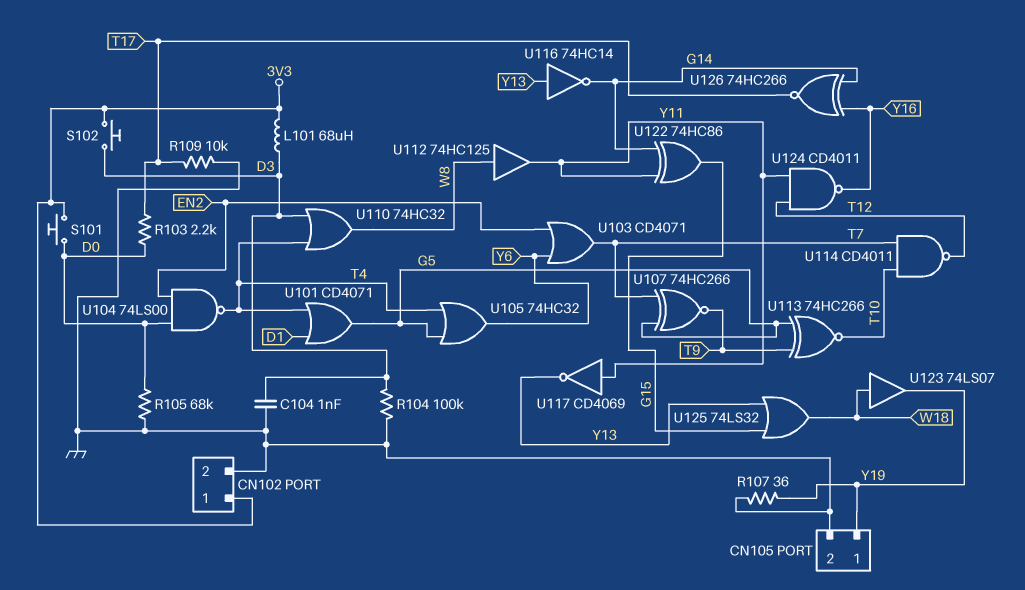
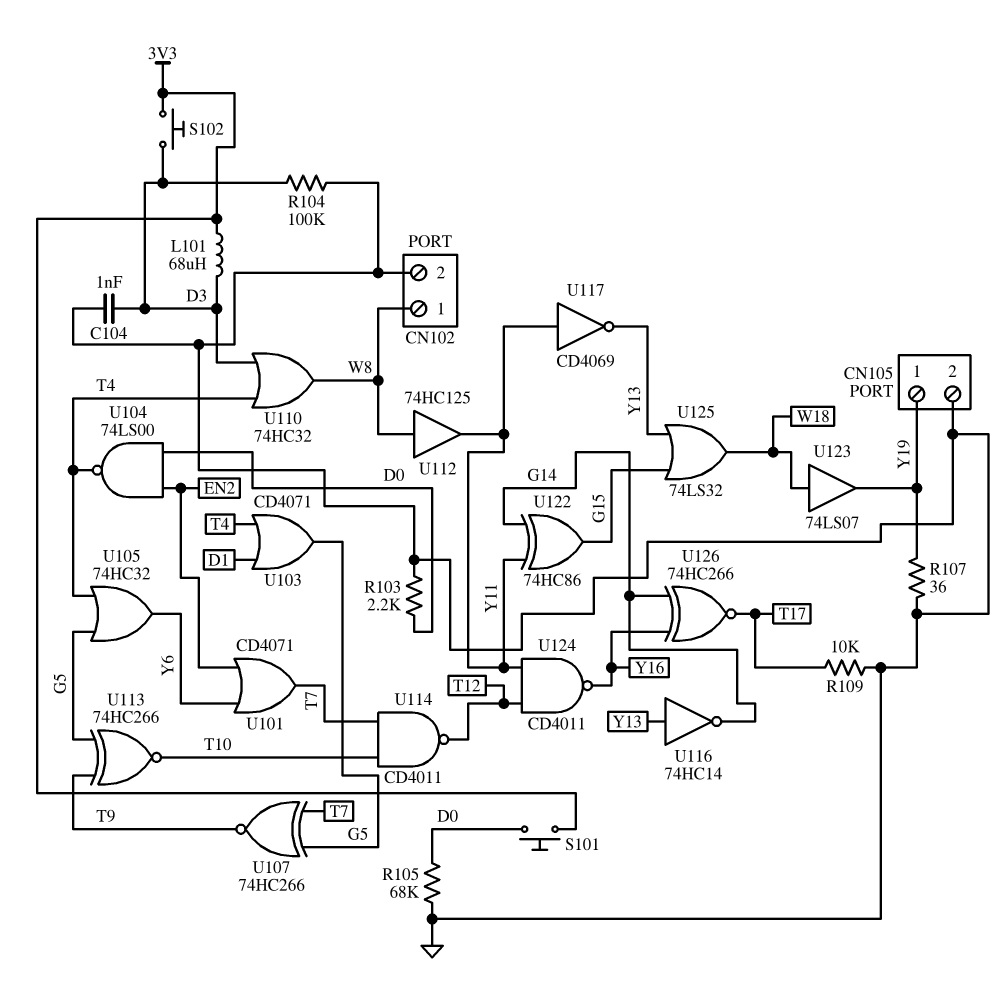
CN102 pin 1: 3V3 -> W8
R103: 2.2k (D0, T17) -> 2.2k (D0, GND)
U101: OR CD4071 (in D1, in T4, out G5) -> OR CD4071 (in EN2, in Y6, out T7)
U103: OR CD4071 (in EN2, in Y6, out T7) -> OR CD4071 (in D1, in T4, out G5)

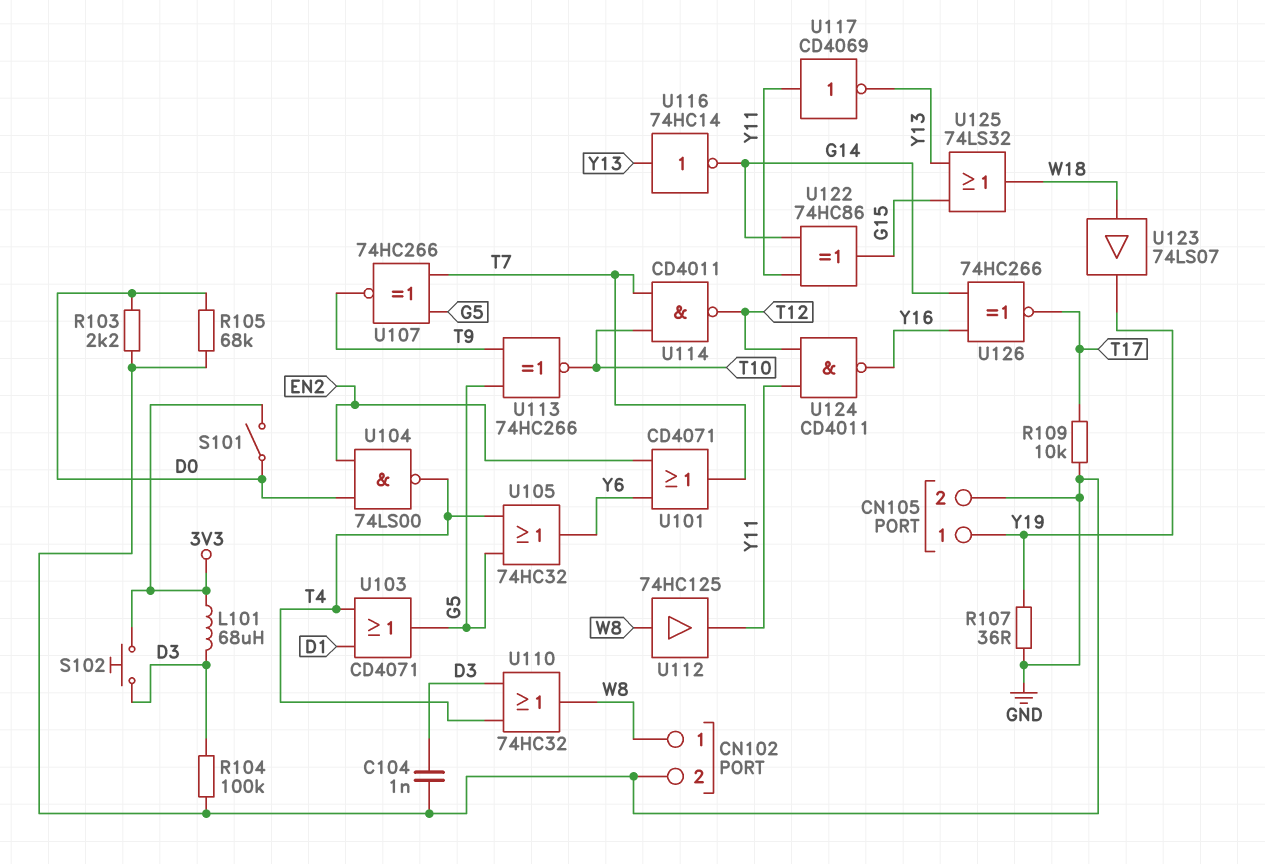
S101: button (3V3, D0) -> switch (3V3, D0)

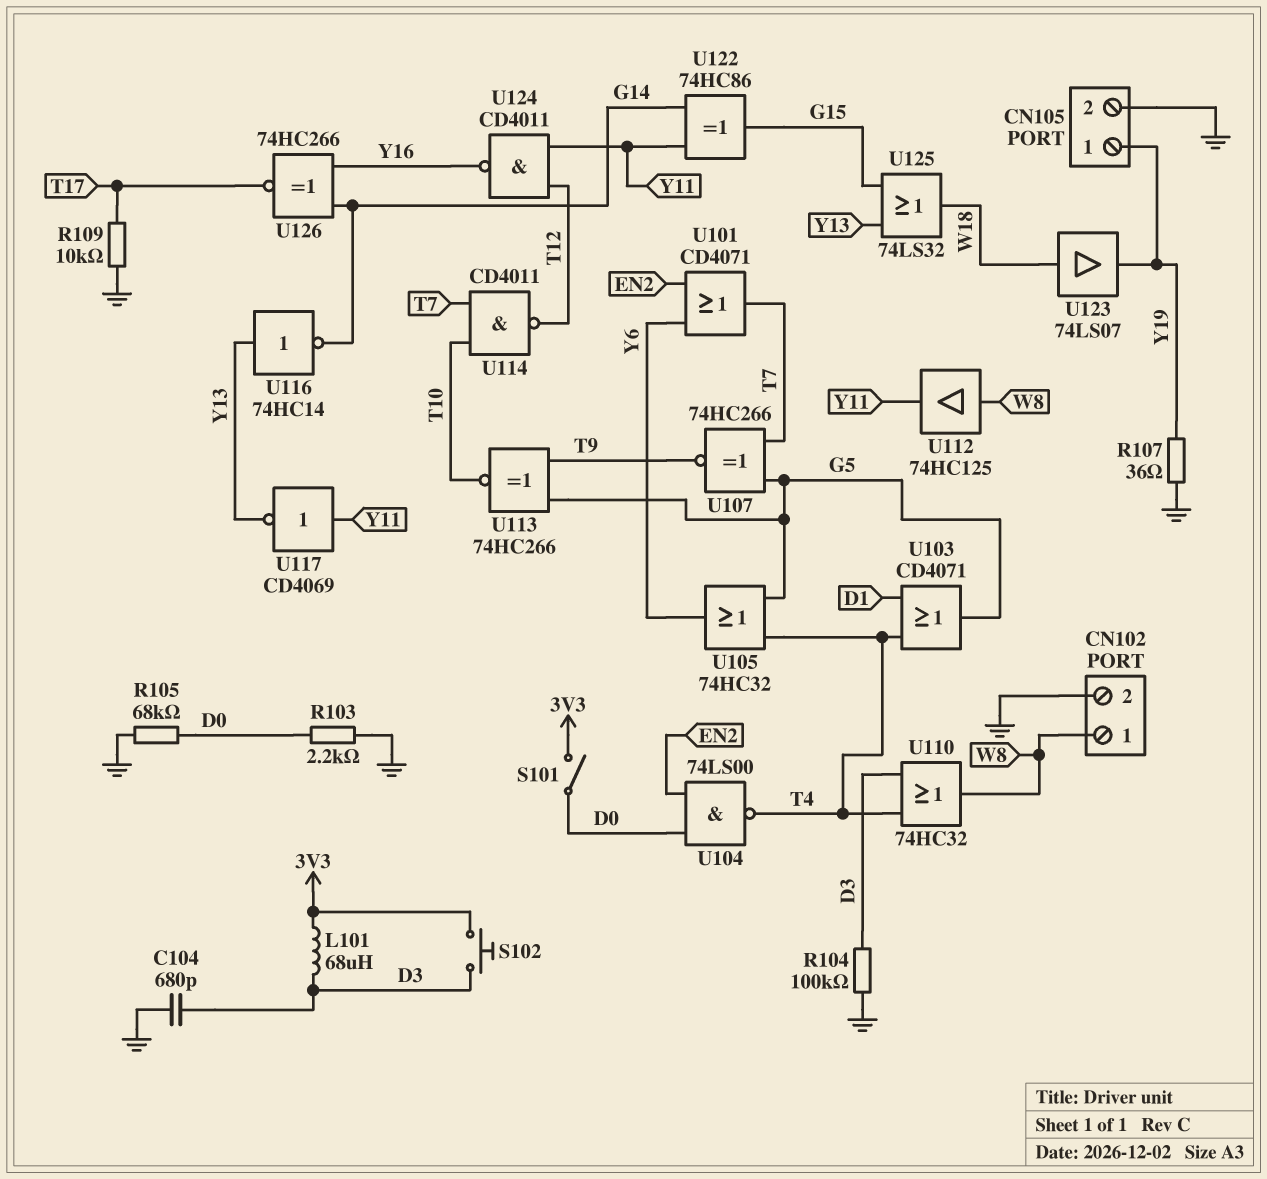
C104: 1nF (D3, GND) -> 680pF (D3, GND)

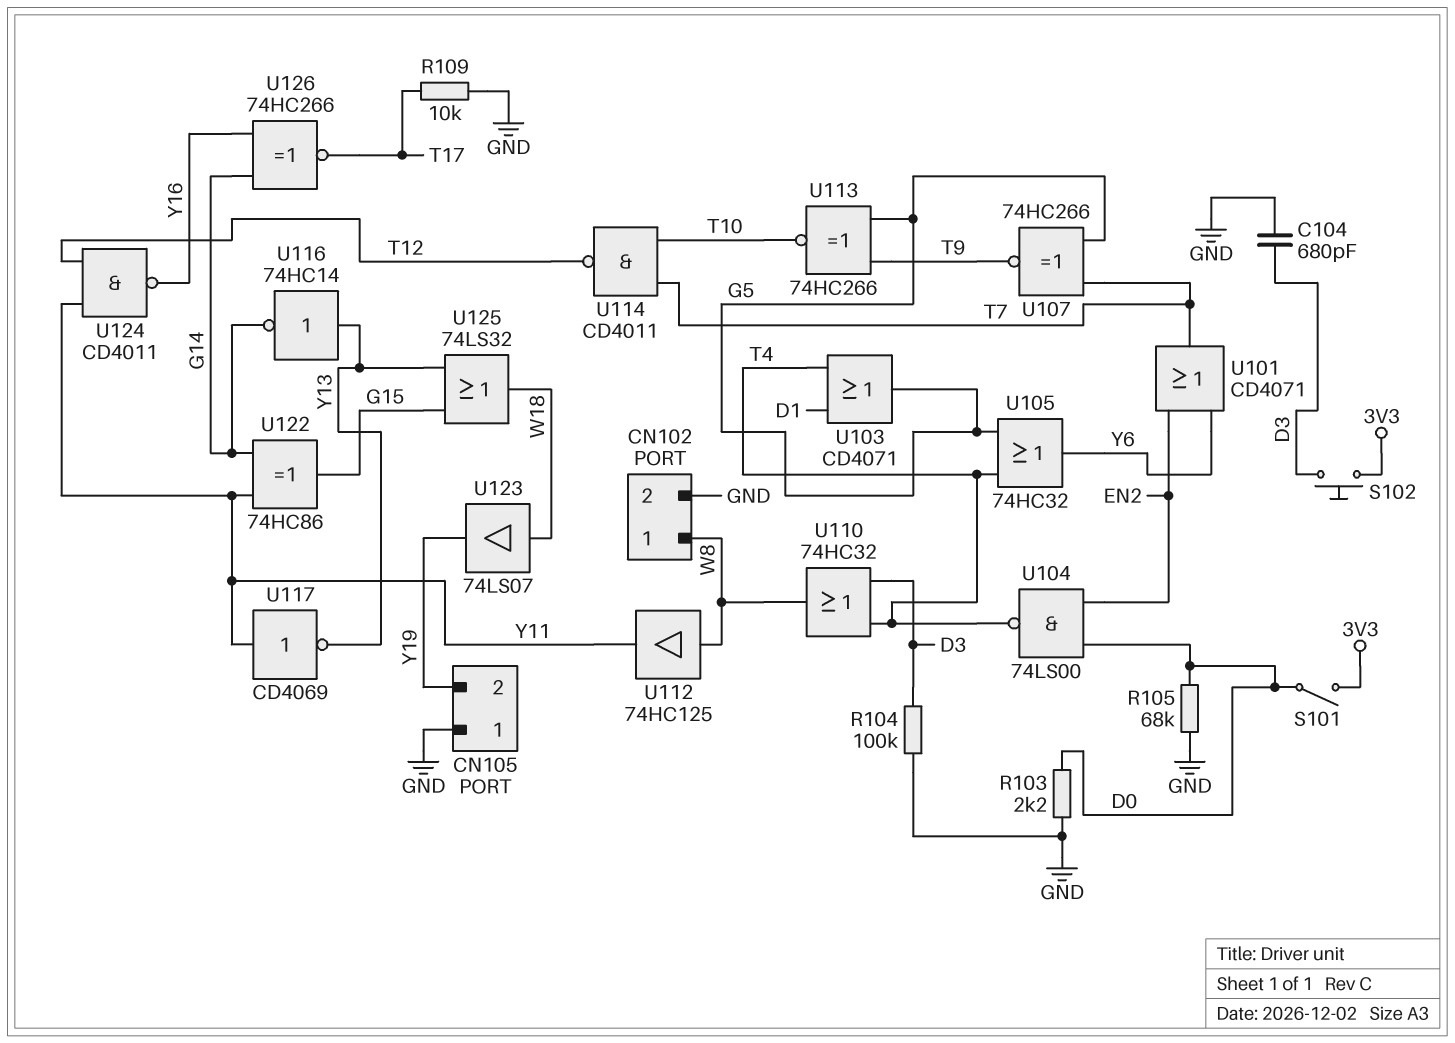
CN105 pin 1: Y19 -> GND
CN105 pin 2: GND -> Y19
L101: 68uH (3V3, D3) -> none
R107: 36 (GND, Y19) -> none

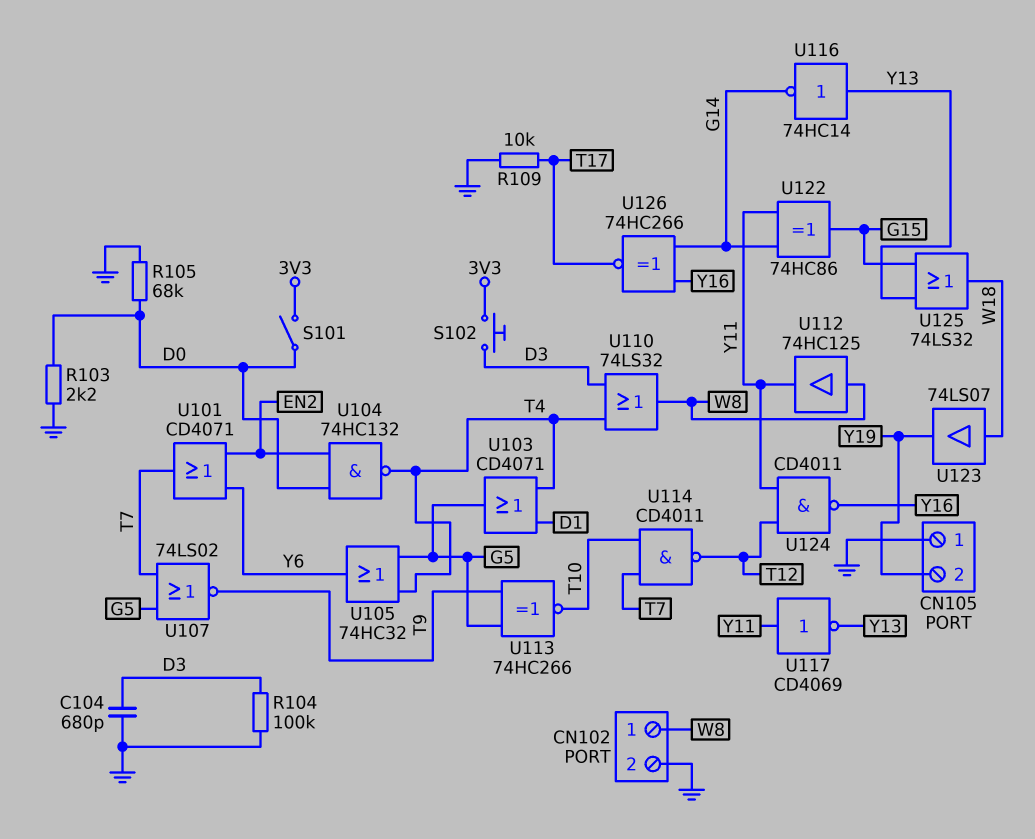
U104: NAND 74LS00 (in D0, in EN2, out T4) -> NAND 74HC132 (in D0, in EN2, out T4)
U107: XNOR 74HC266 (in G5, in T7, out T9) -> NOR 74LS02 (in G5, in T7, out T9)
U110: OR 74HC32 (in D3, in T4, out W8) -> OR 74LS32 (in D3, in T4, out W8)

